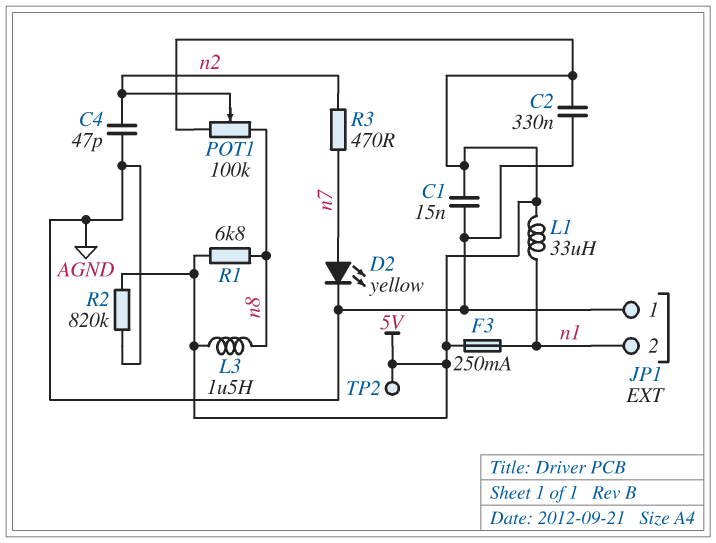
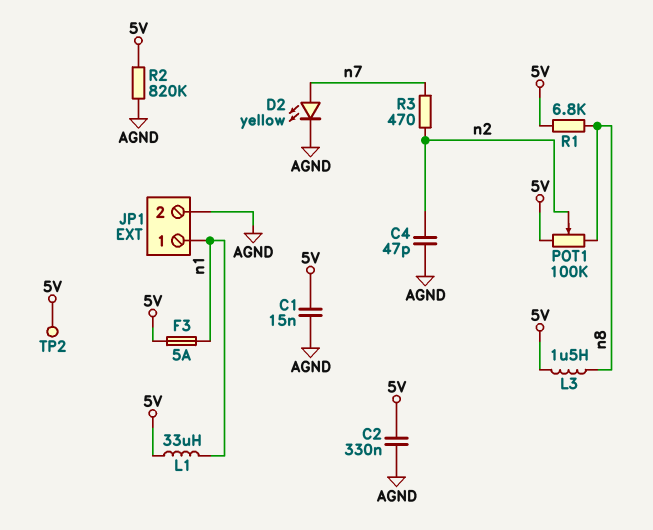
F3: 250mA (5V, n1) -> 5A (5V, n1)
JP1 pin 1: AGND -> n1
JP1 pin 2: n1 -> AGND

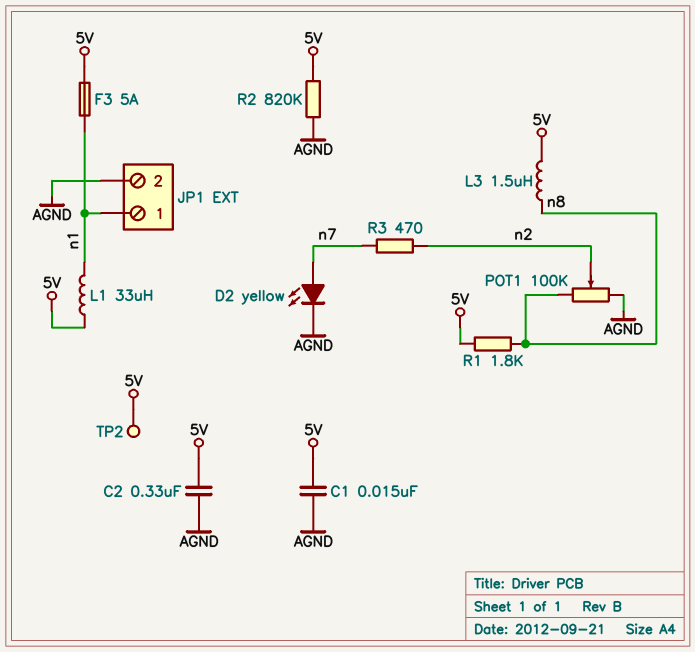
C4: 47pF (AGND, n2) -> none
POT1: 100k (5V, n8, wiper n2) -> 100k (AGND, n8, wiper n2)
R1: 6.8k (5V, n8) -> 1.8k (5V, n8)

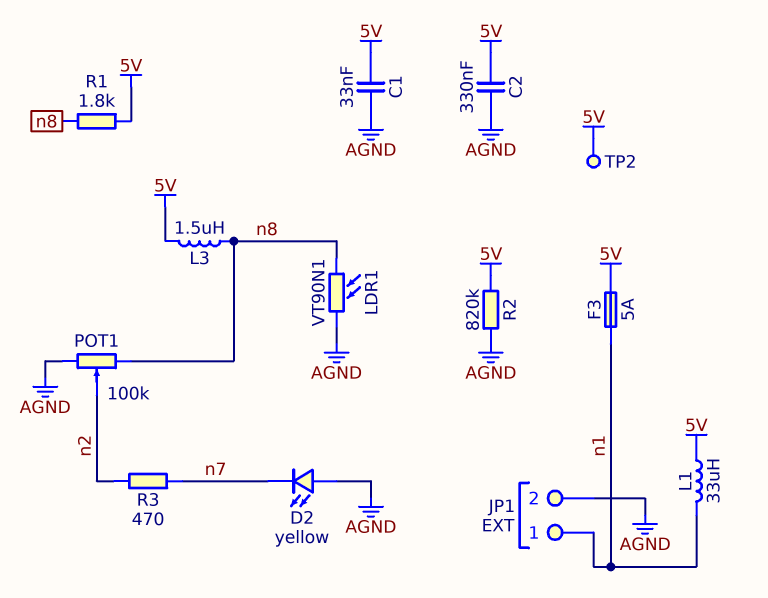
C1: 15nF (5V, AGND) -> 33nF (5V, AGND)
D2: LED yellow (A n7, K AGND) -> LED yellow (A AGND, K n7)
LDR1: none -> VT90N1 (AGND, n8)

